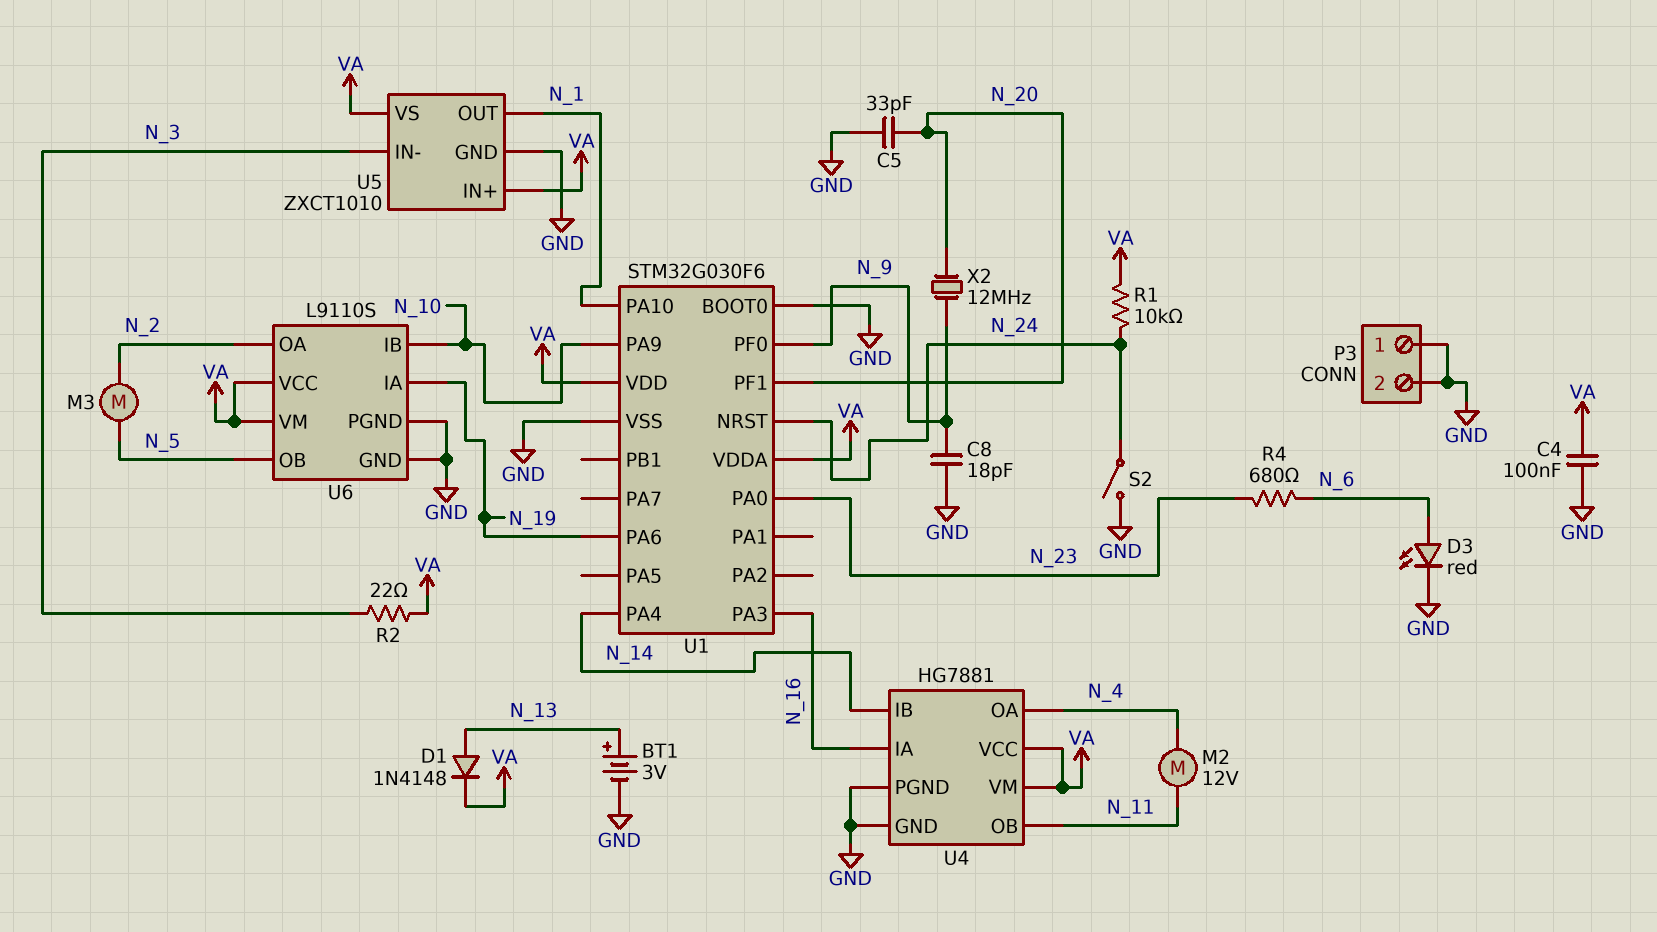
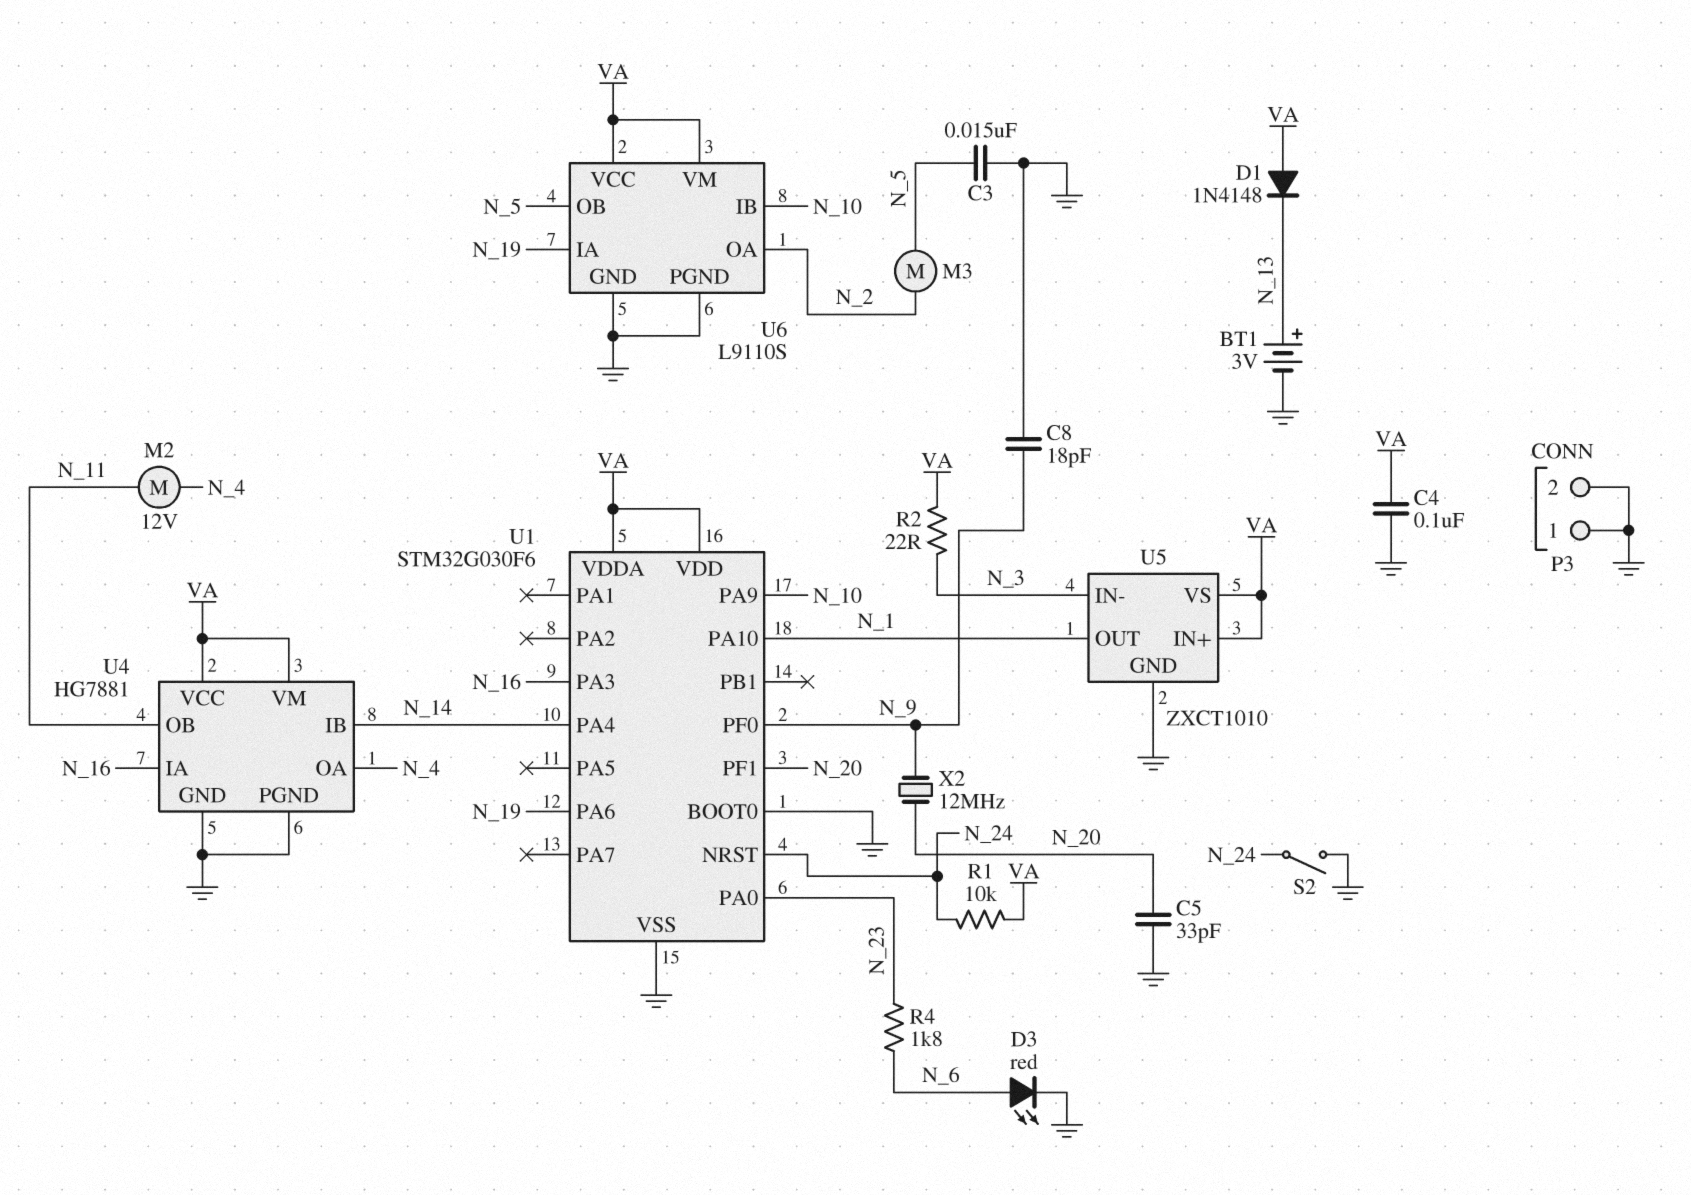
C3: none -> 15nF (GND, N_5)
D1: diode 1N4148 (A N_13, K VA) -> diode 1N4148 (A VA, K N_13)
R4: 680 (N_6, N_23) -> 1.8k (N_6, N_23)

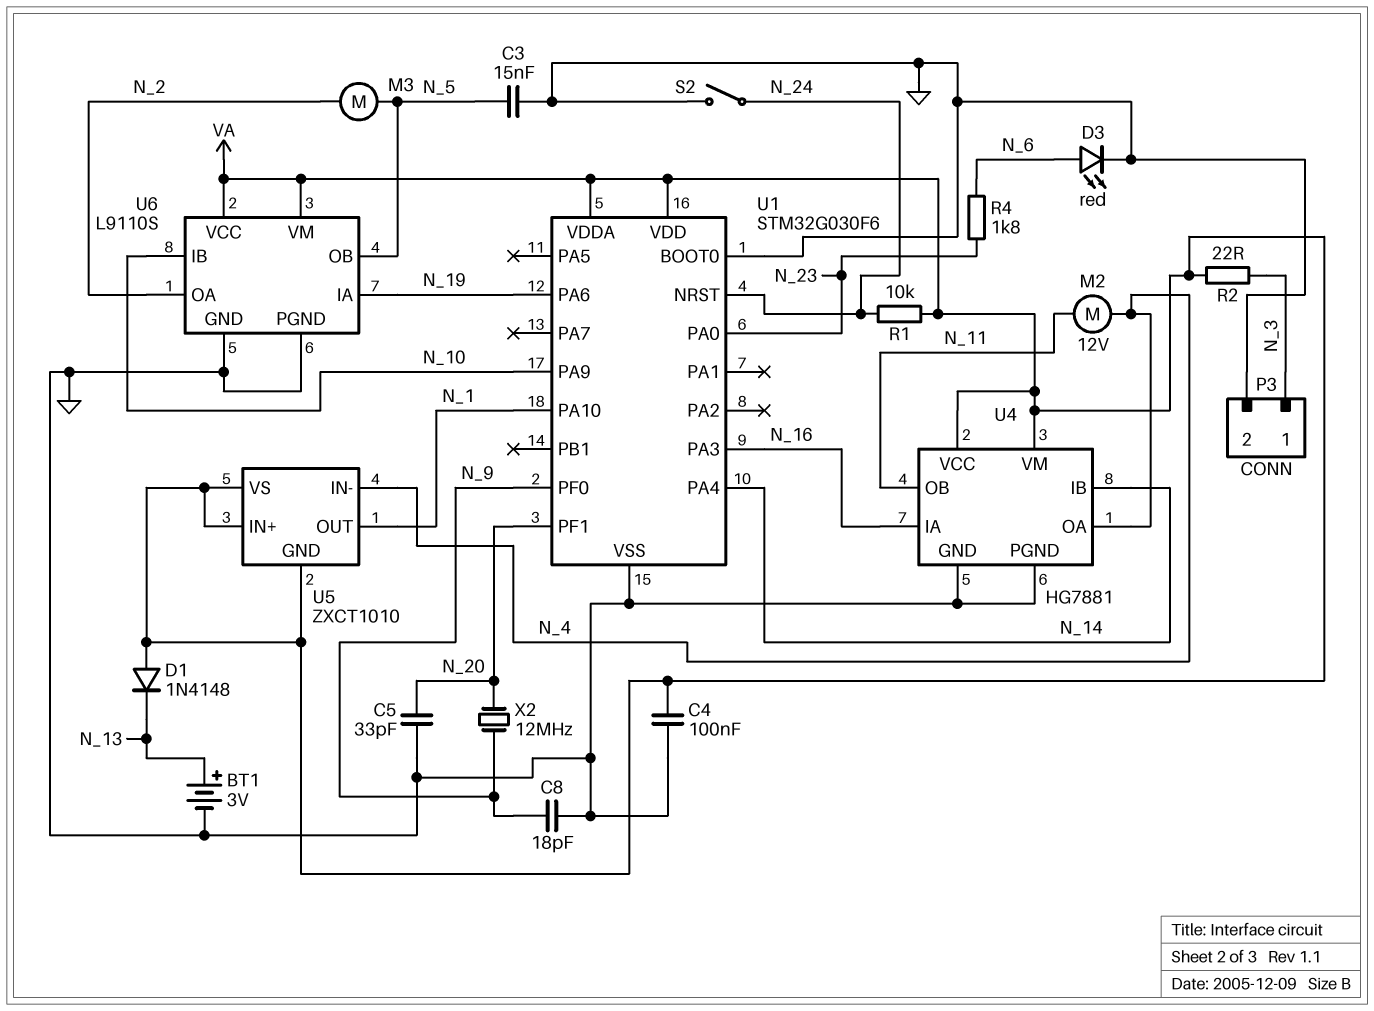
P3 pin 1: GND -> N_3
U5 pin GND: GND -> VA
U5 pin IN-: N_3 -> N_4

